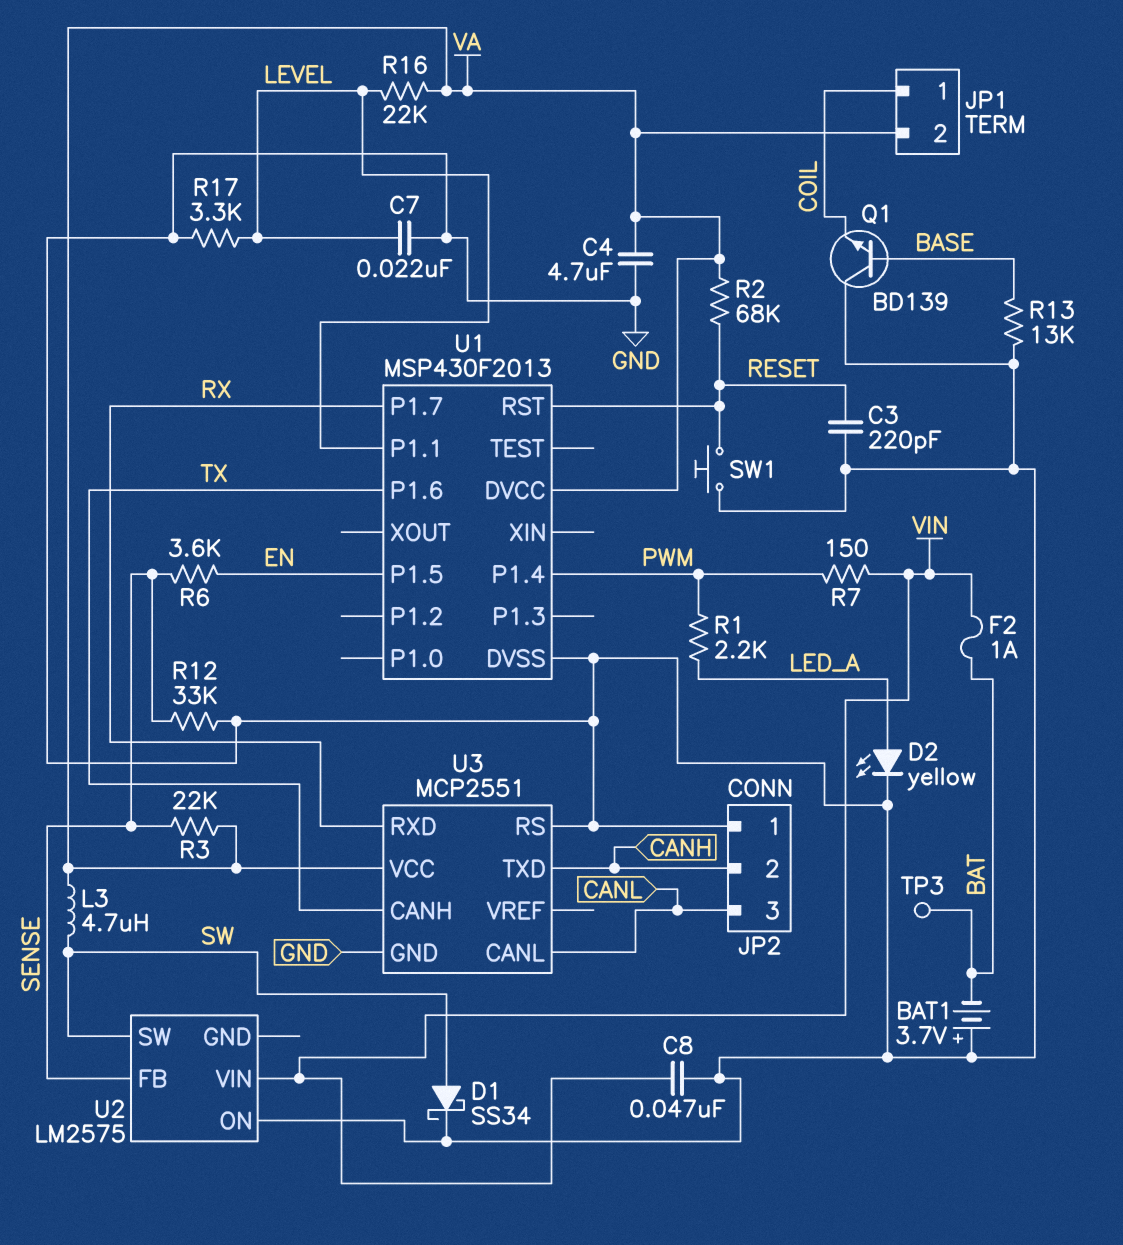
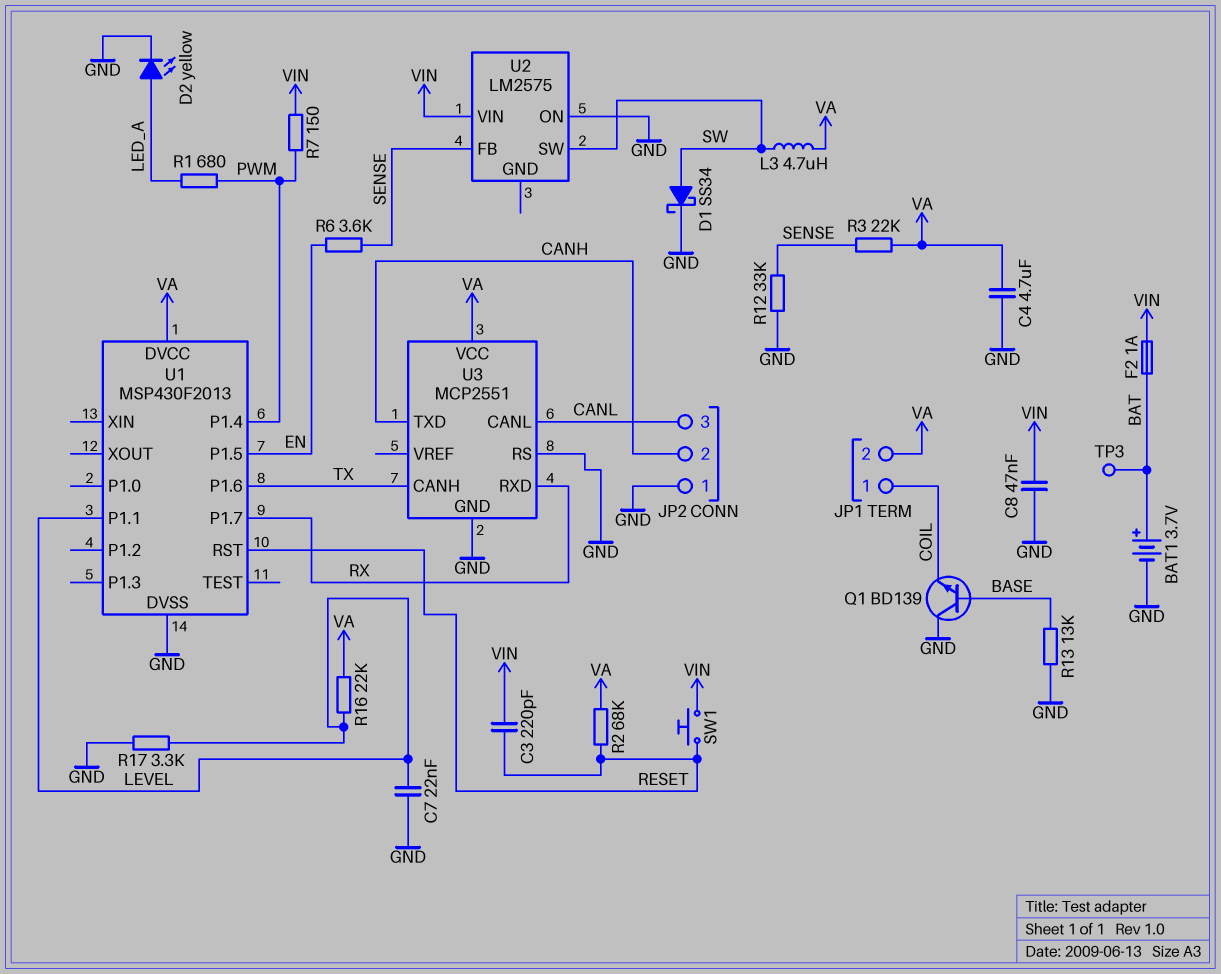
BAT1: 3.7V (plus GND, minus BAT) -> 3.7V (plus BAT, minus GND)
C3: 220pF (GND, RESET) -> 220pF (RESET, VIN)
R1: 2.2k (LED_A, PWM) -> 680 (LED_A, PWM)
SW1: button (GND, RESET) -> button (RESET, VIN)

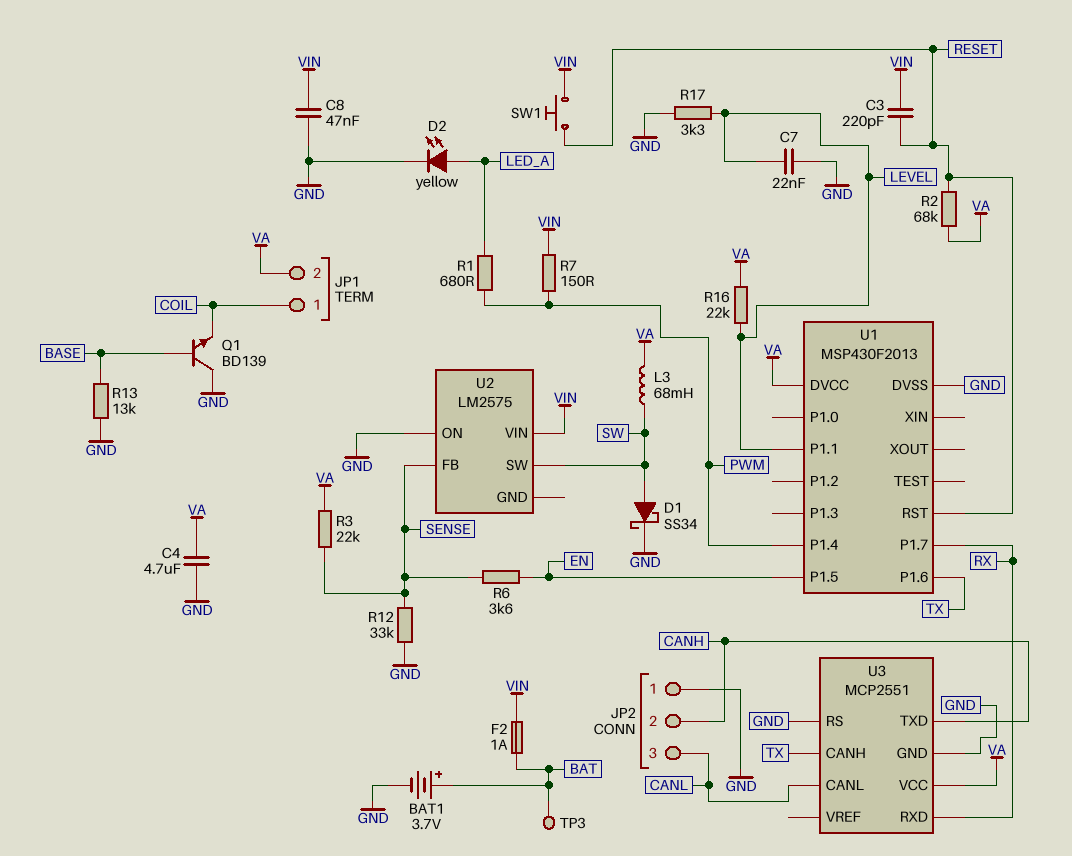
L3: 4.7uH (SW, VA) -> 68mH (SW, VA)

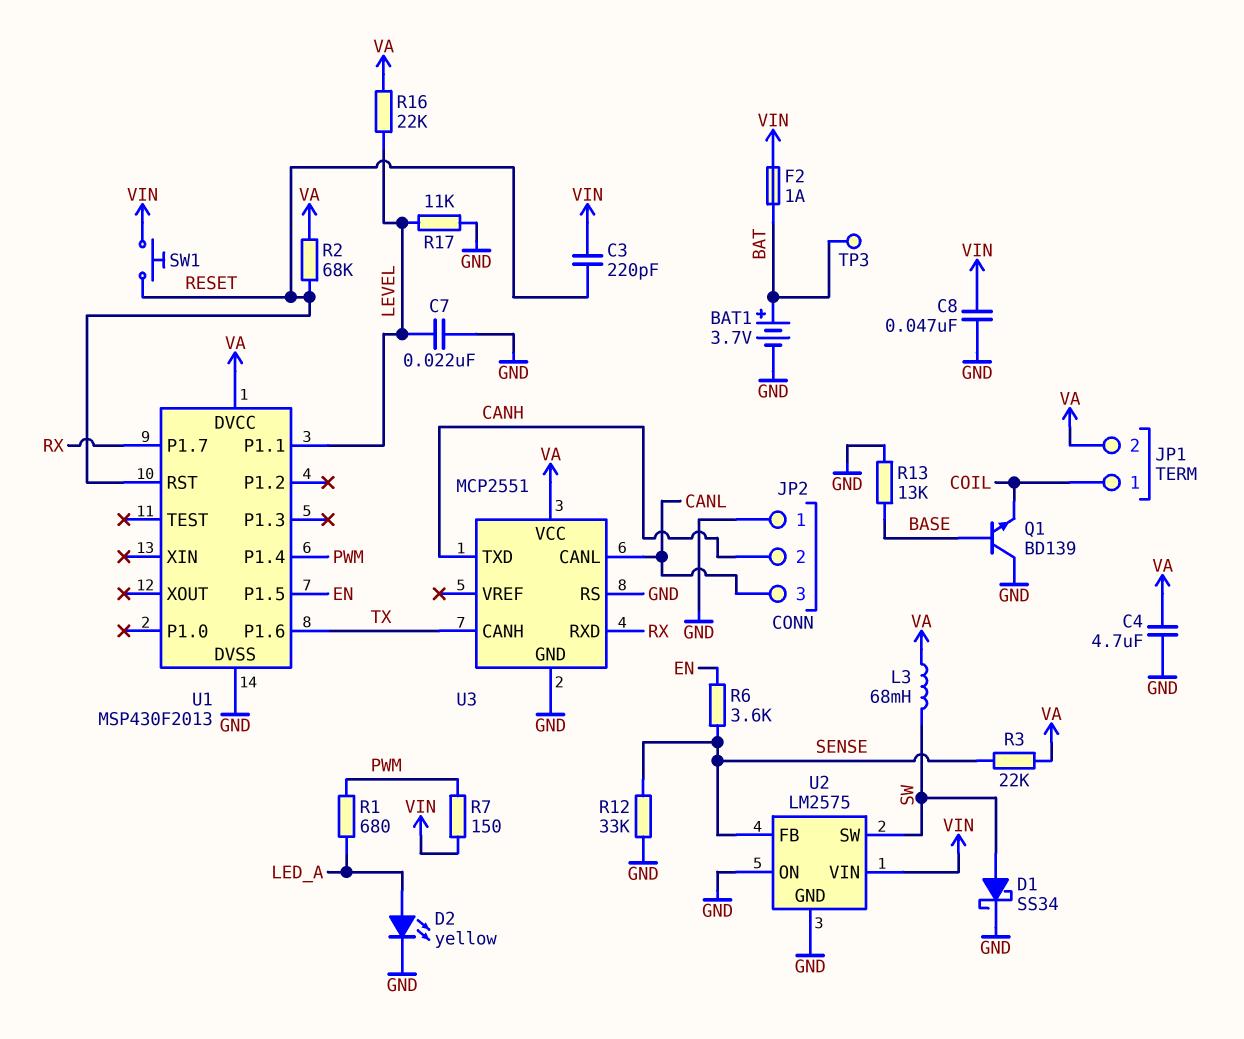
R17: 3.3k (GND, LEVEL) -> 11k (GND, LEVEL)
U2 pin GND: none -> GND

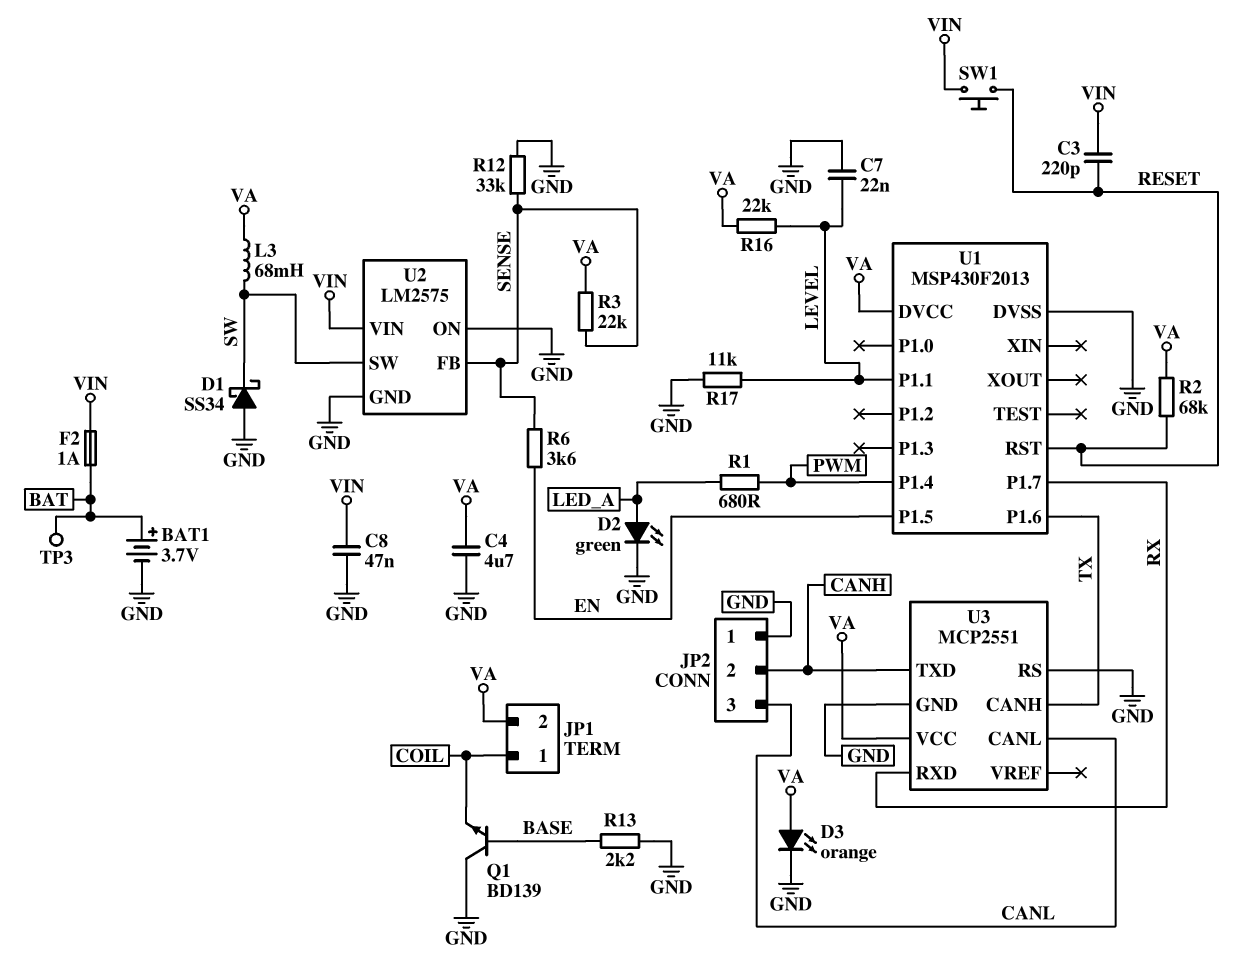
D1: schottky SS34 (A SW, K GND) -> schottky SS34 (A GND, K SW)
D2: LED yellow (A LED_A, K GND) -> LED green (A LED_A, K GND)
D3: none -> LED orange (A VA, K GND)
R7: 150 (PWM, VIN) -> none
R13: 13k (BASE, GND) -> 2.2k (BASE, GND)

